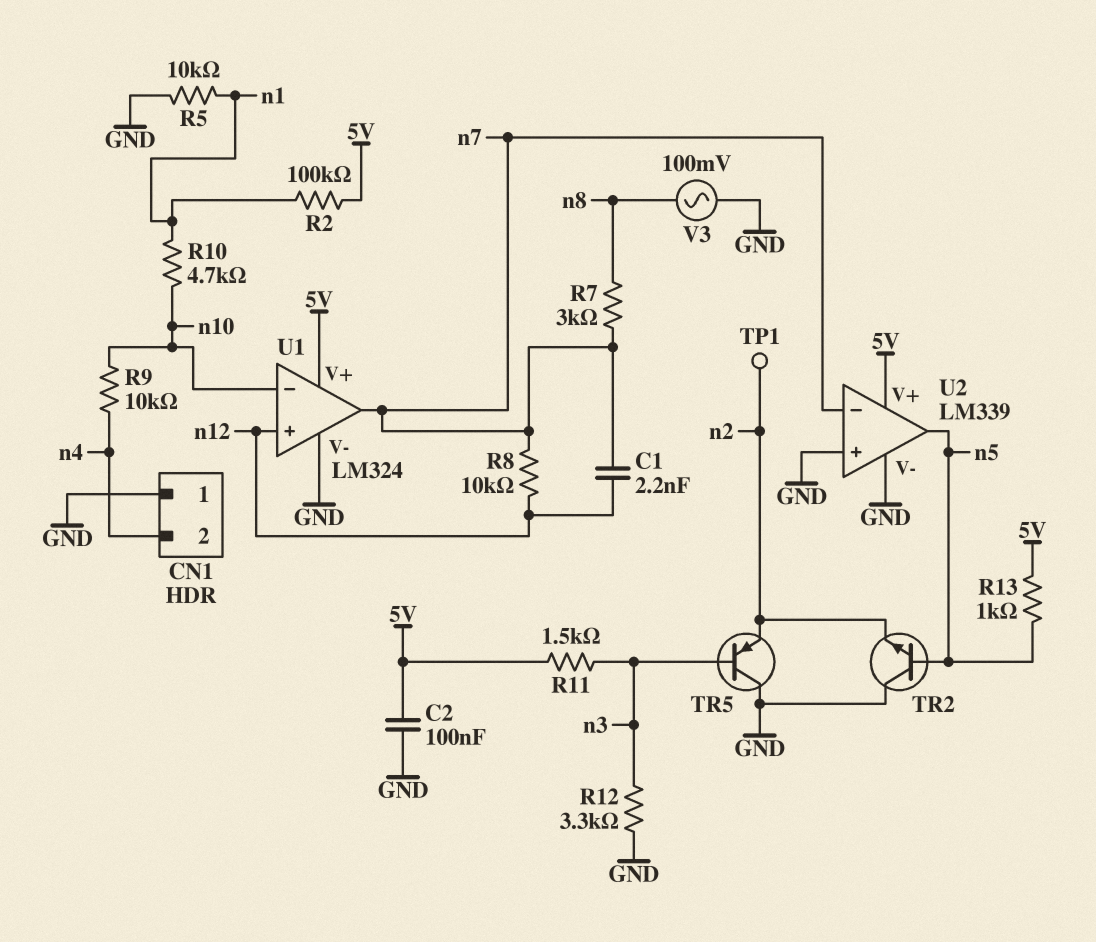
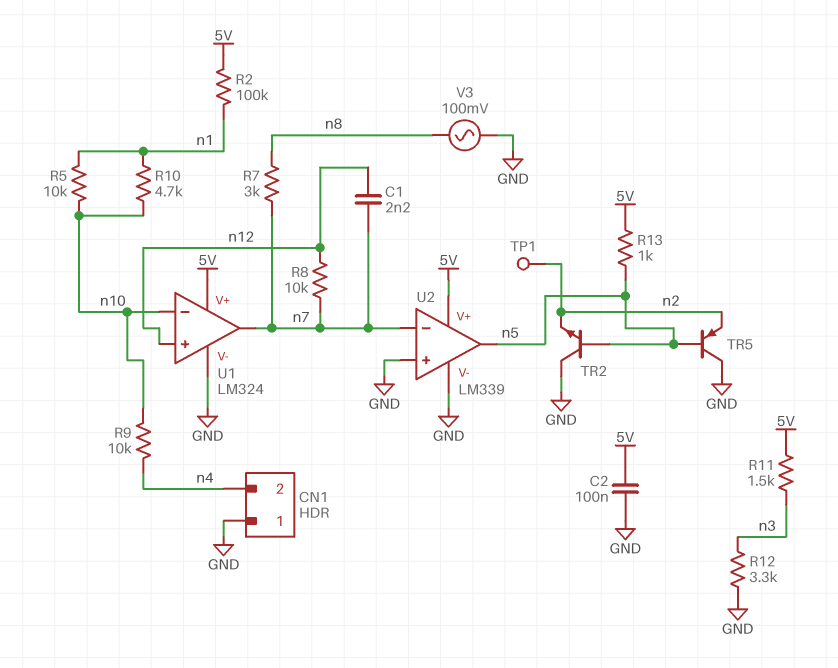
R5: 10k (GND, n1) -> 10k (n1, n10)
TR5: PNP (B n3, C GND, E n2) -> PNP (B n5, C GND, E n2)

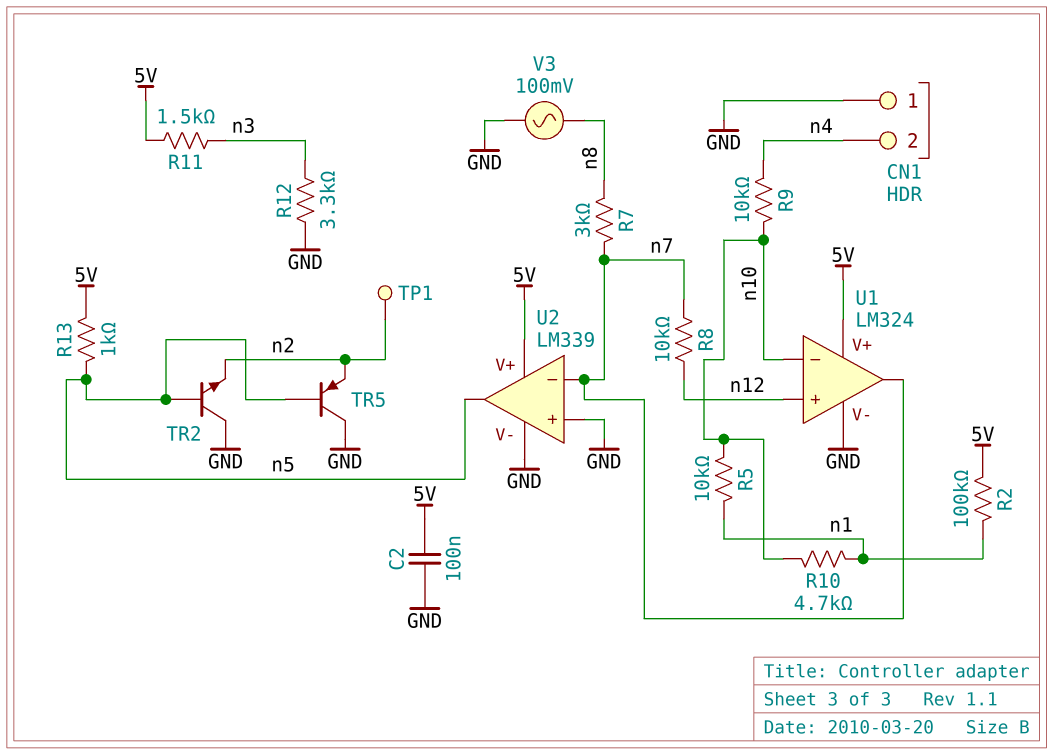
C1: 2.2nF (n7, n12) -> none

